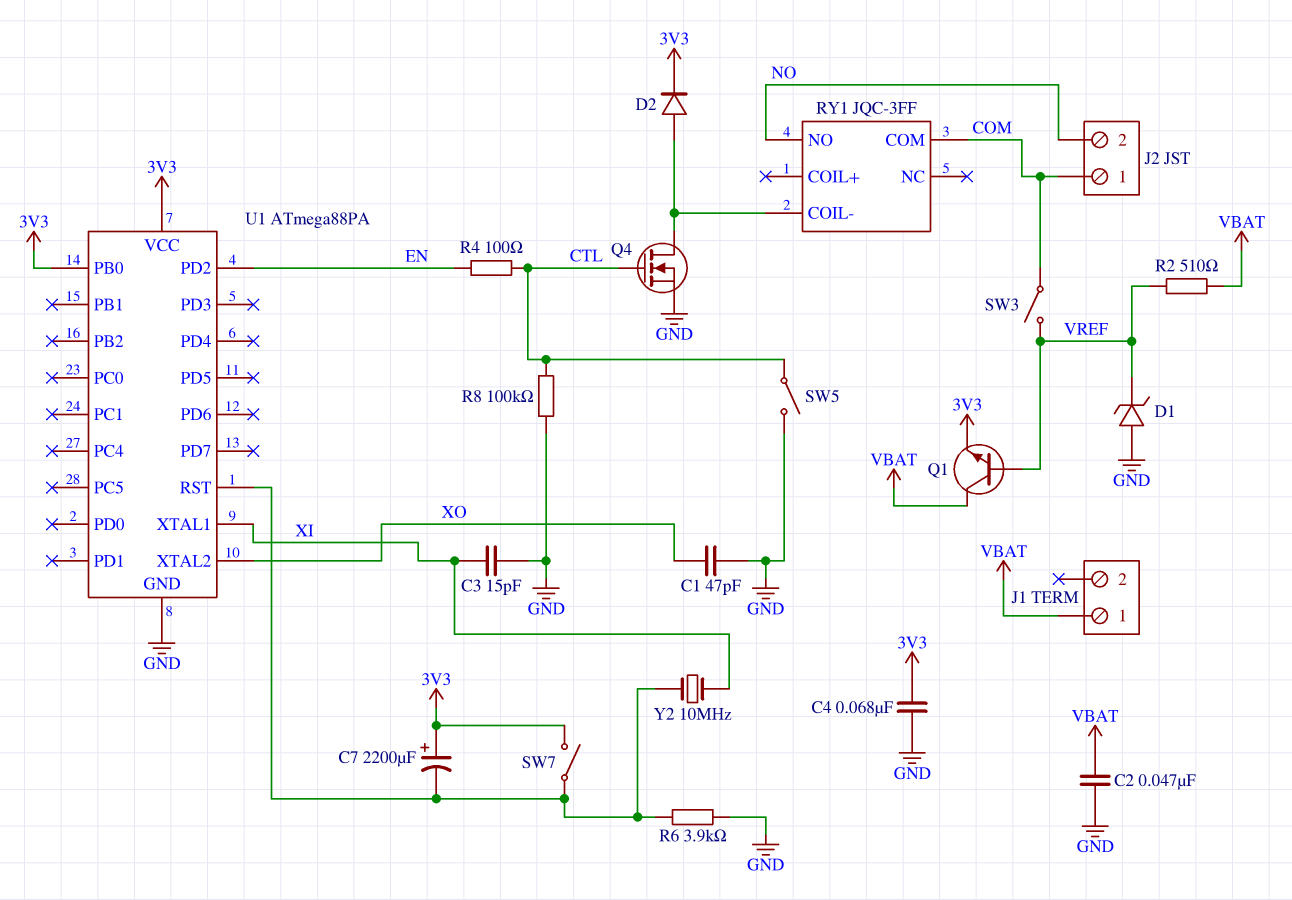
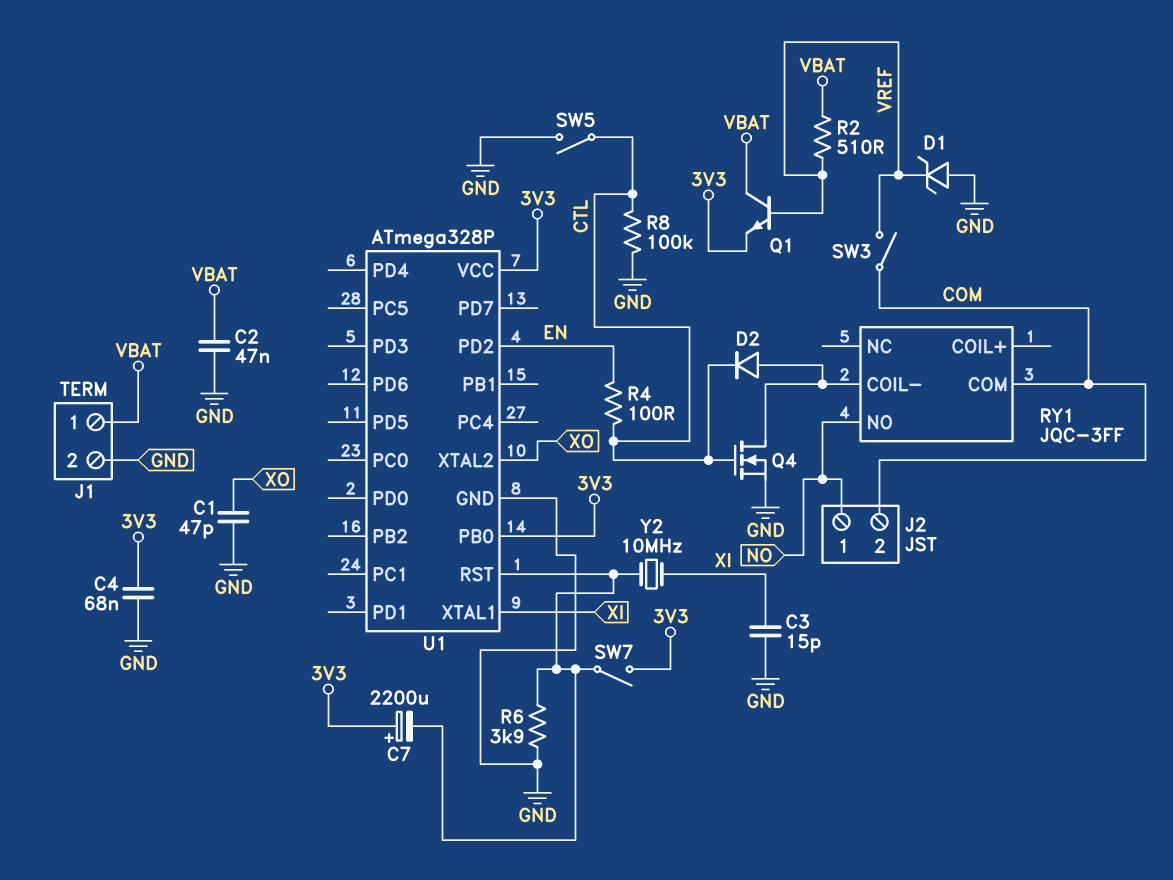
D2: diode (A RY1/COIL-, K 3V3) -> diode (A RY1/COIL-, K CTL)
J1 pin 2: none -> GND
J2 pin 1: COM -> NO
J2 pin 2: NO -> COM
U1: ATmega88PA -> ATmega328P

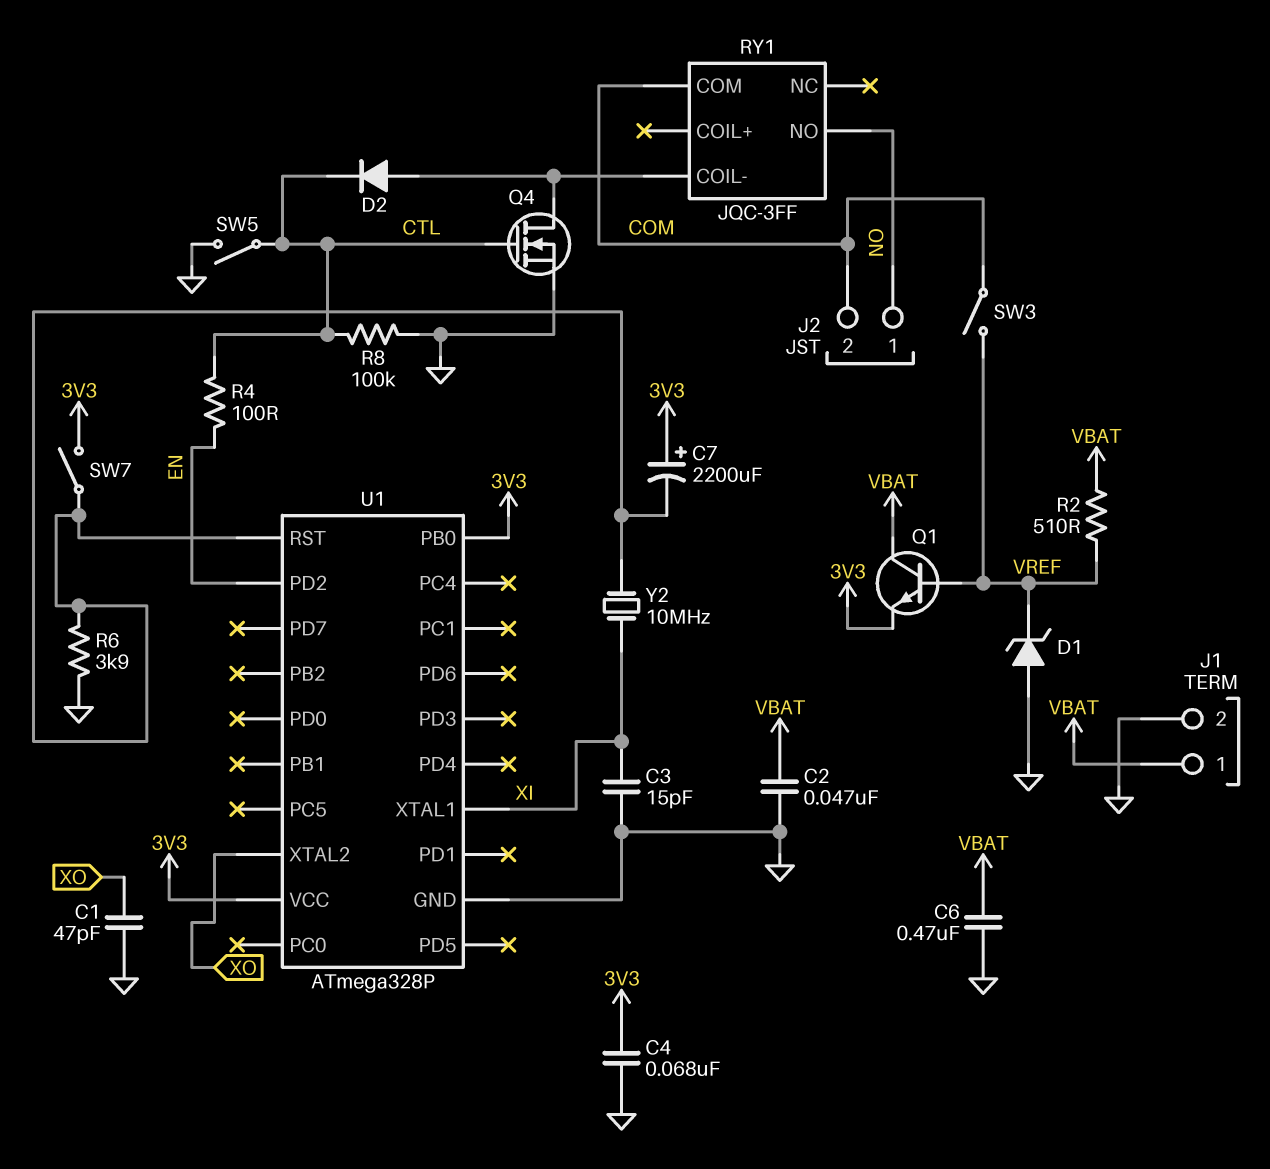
C6: none -> 470nF (GND, VBAT)

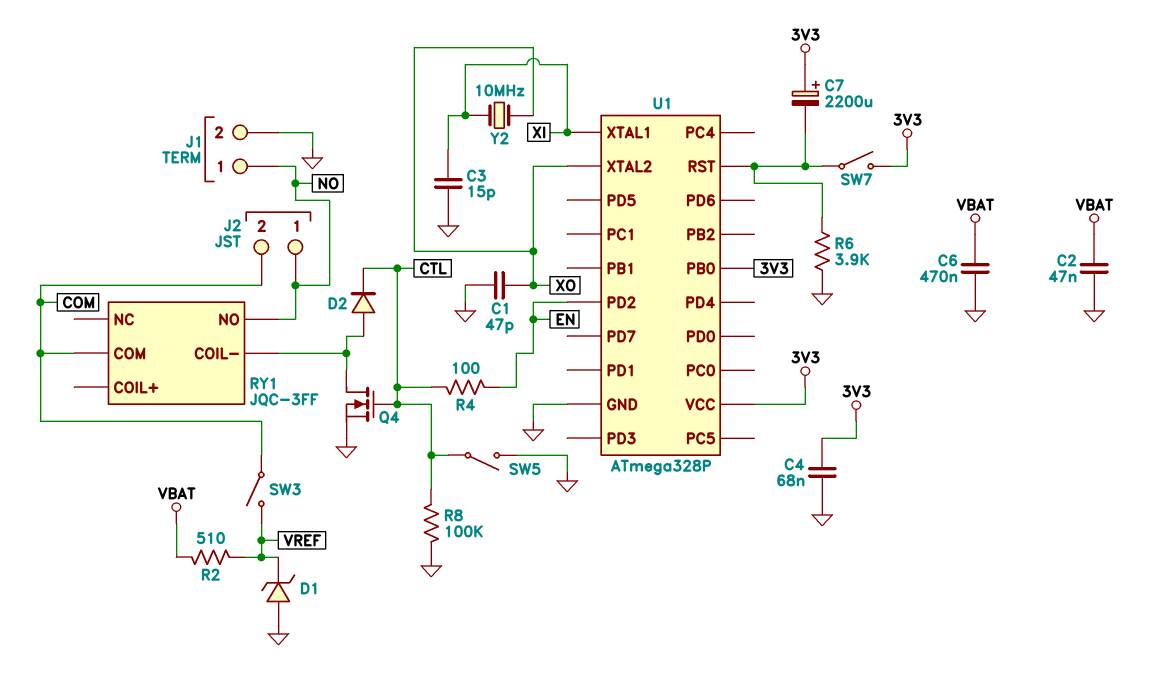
J1 pin 1: VBAT -> NO
Q1: NPN (B VREF, C VBAT, E 3V3) -> none
Y2: 10MHz (U1/RST, XI) -> 10MHz (XI, XO)

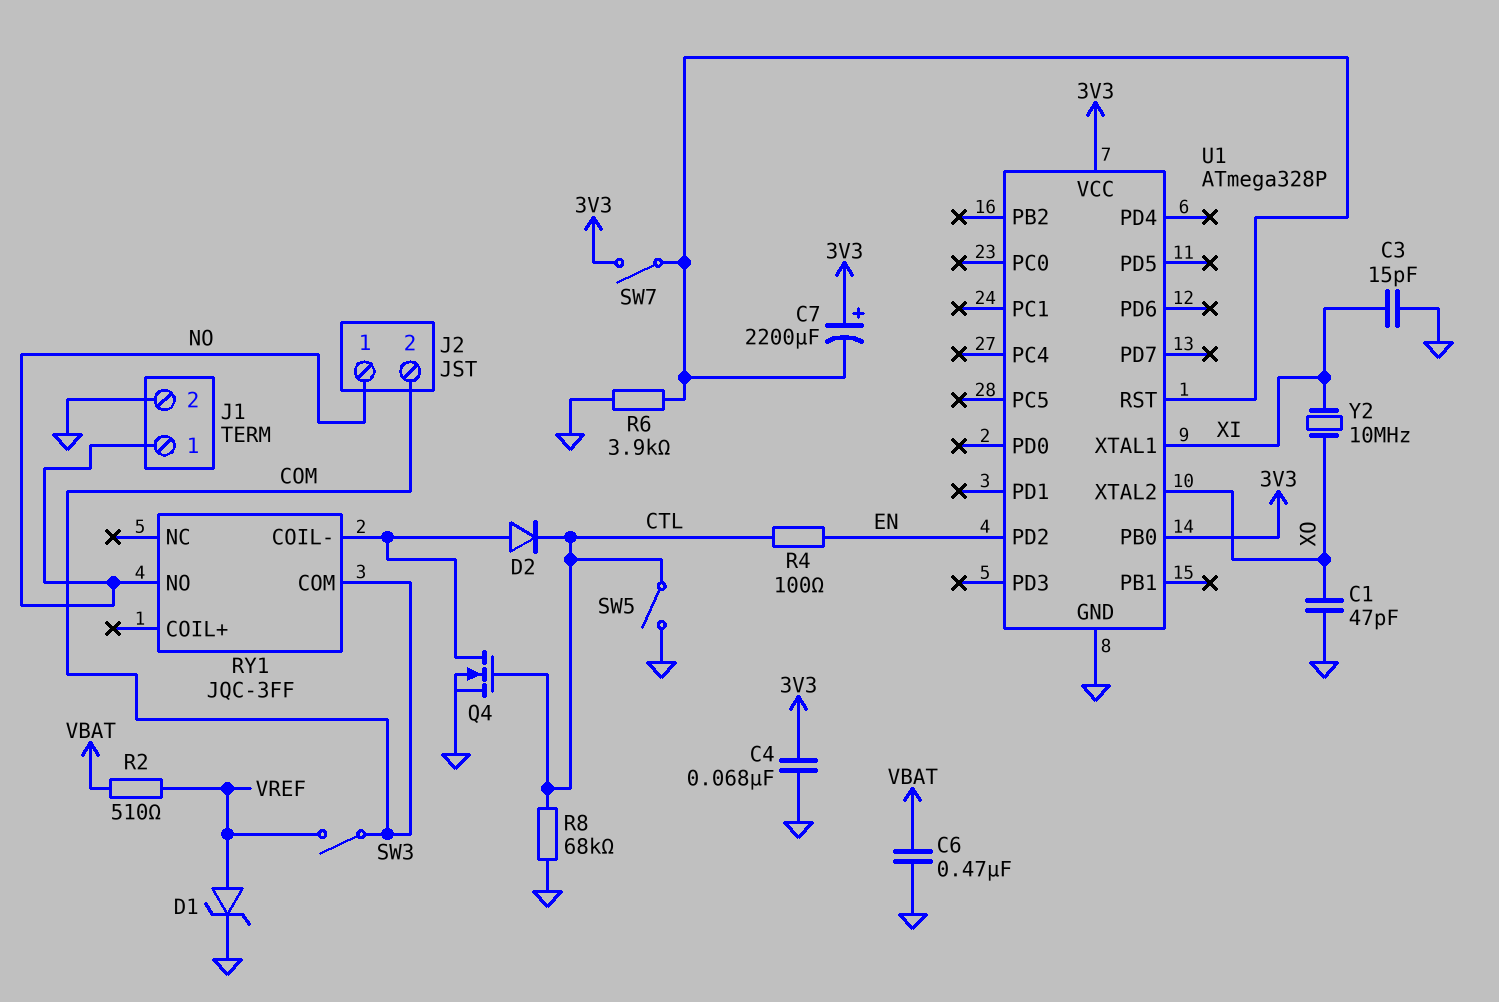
C2: 47nF (GND, VBAT) -> none
D1: zener (A GND, K VREF) -> zener (A VREF, K GND)
R8: 100k (CTL, GND) -> 68k (CTL, GND)

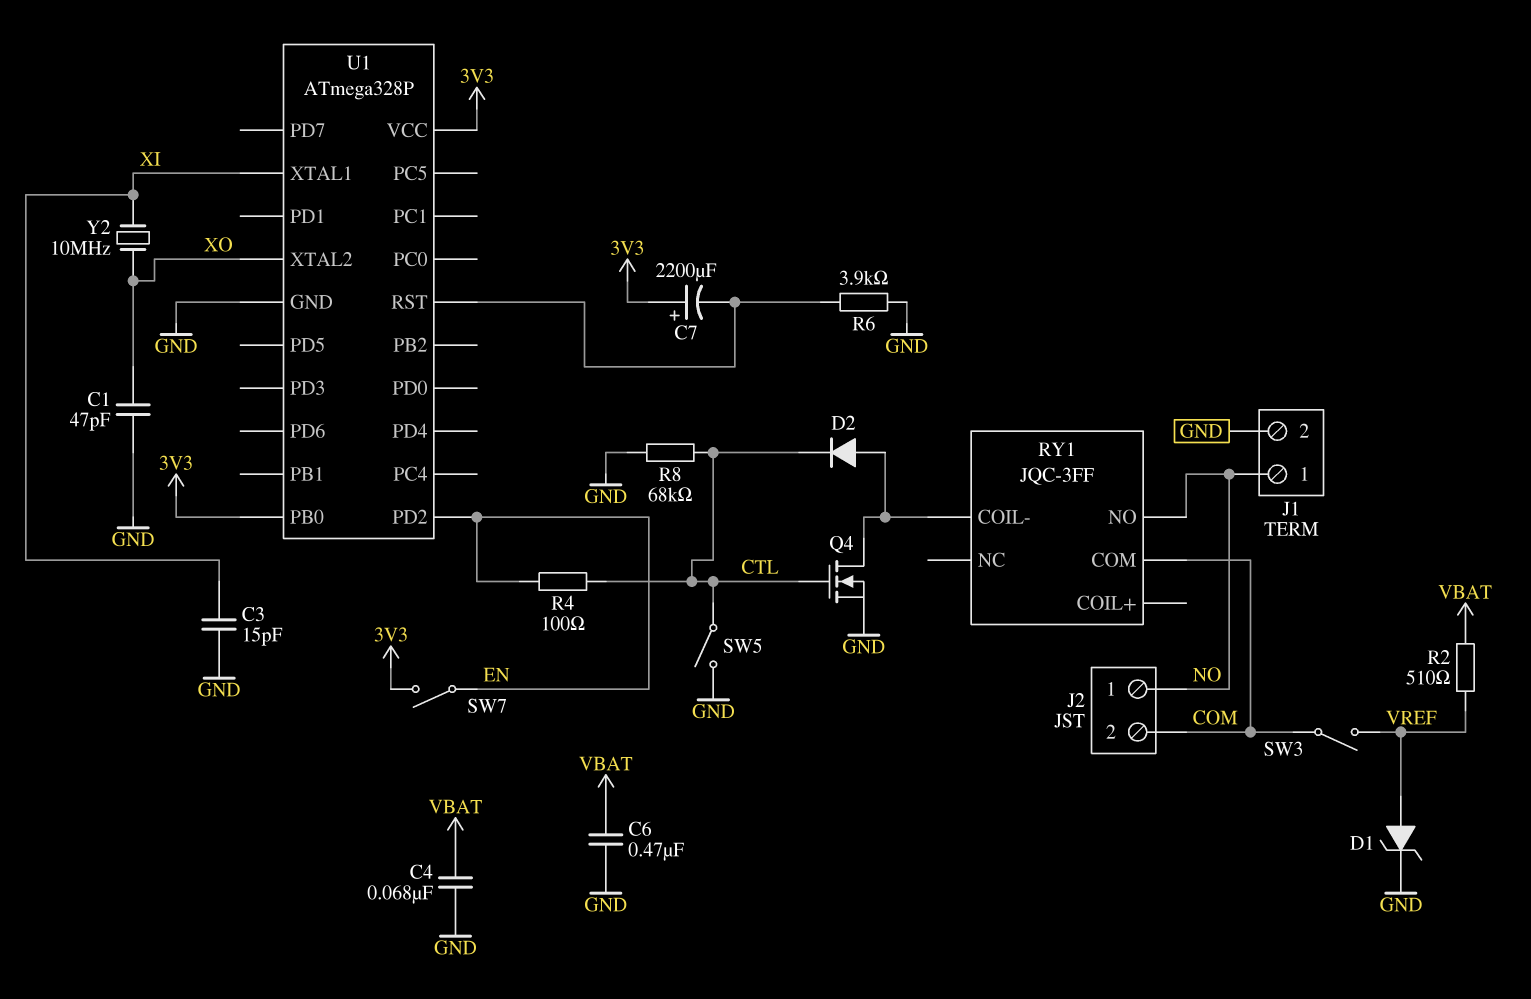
C4: 68nF (3V3, GND) -> 68nF (GND, VBAT)
SW7: switch (3V3, U1/RST) -> switch (3V3, EN)

